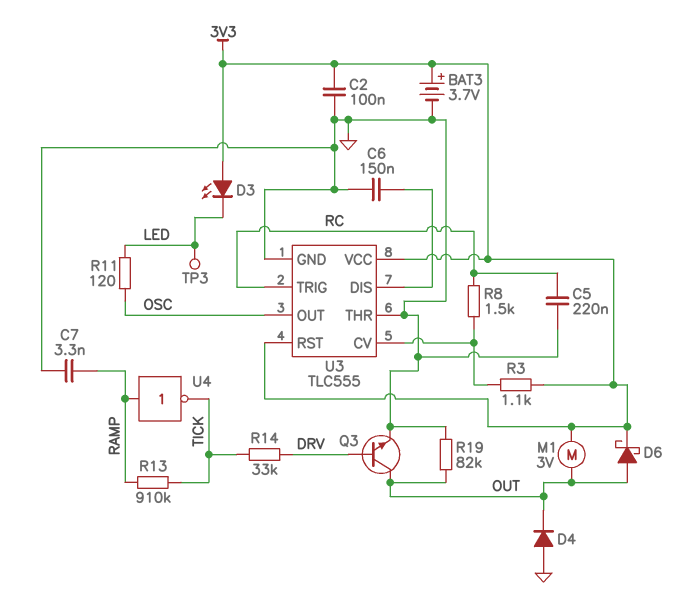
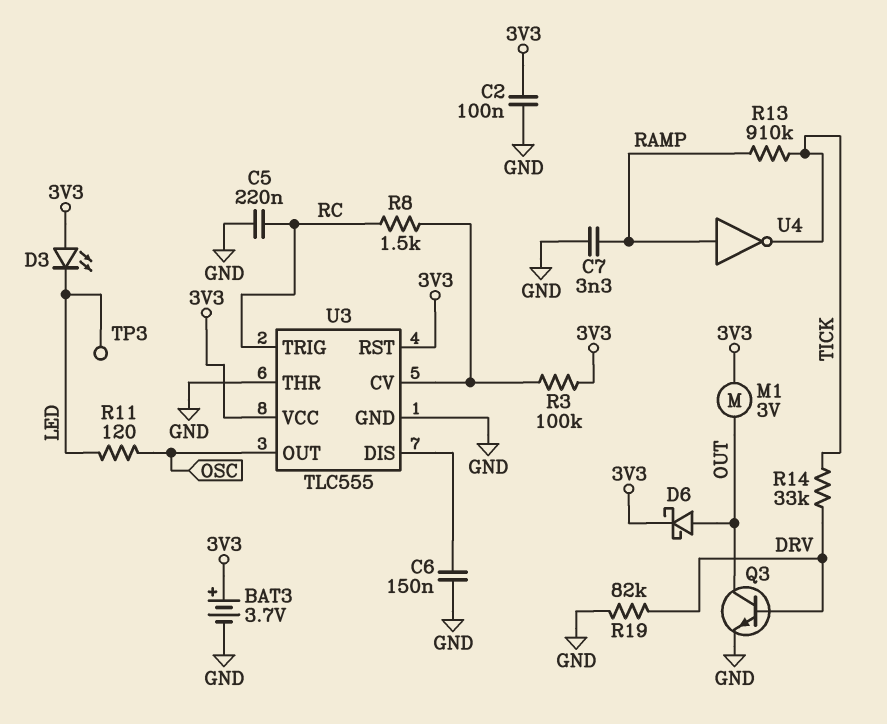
D4: diode (A GND, K OUT) -> none
R3: 1.1k (3V3, U3/CV) -> 100k (3V3, U3/CV)
R19: 82k (GND, OUT) -> 82k (DRV, GND)

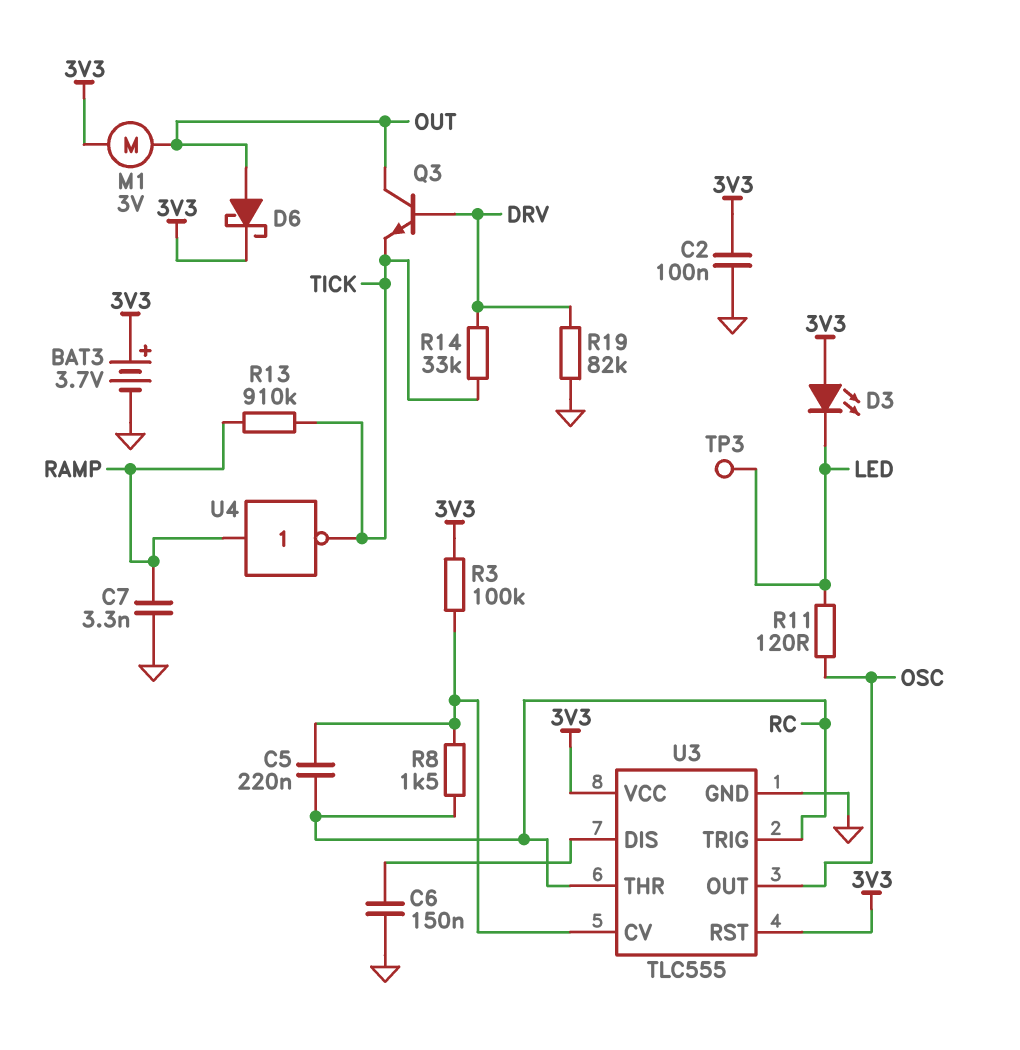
C5: 220nF (GND, RC) -> 220nF (RC, U3/CV)
Q3: NPN (B DRV, C OUT, E GND) -> NPN (B DRV, C OUT, E TICK)
U3 pin THR: GND -> RC

